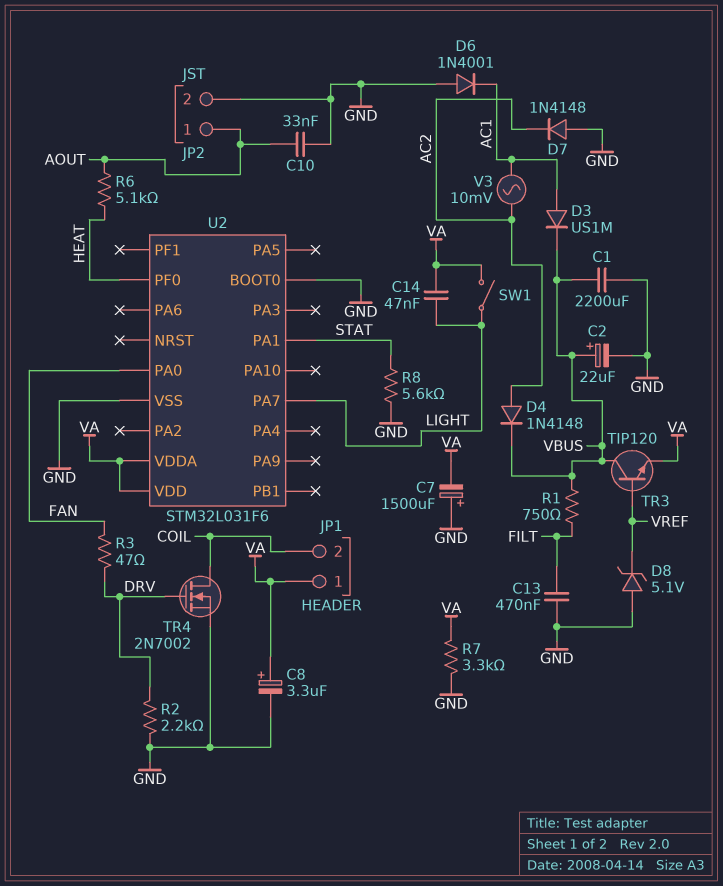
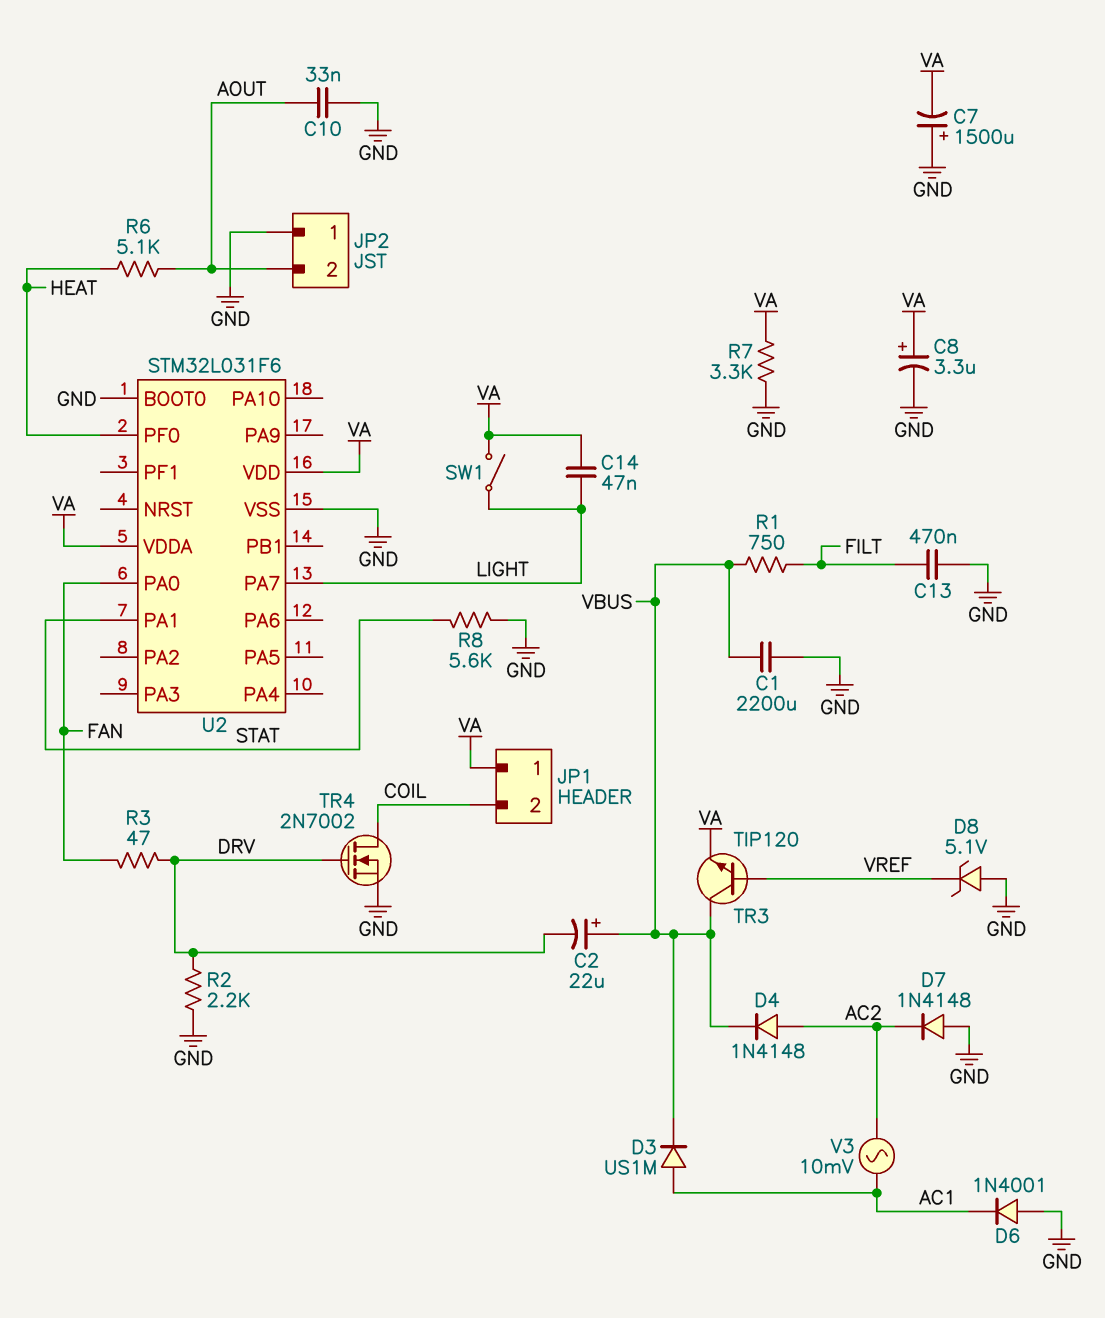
C2: 22uF (plus VBUS, minus GND) -> 22uF (plus VBUS, minus DRV)
JP2 pin 1: AOUT -> GND
JP2 pin 2: GND -> AOUT

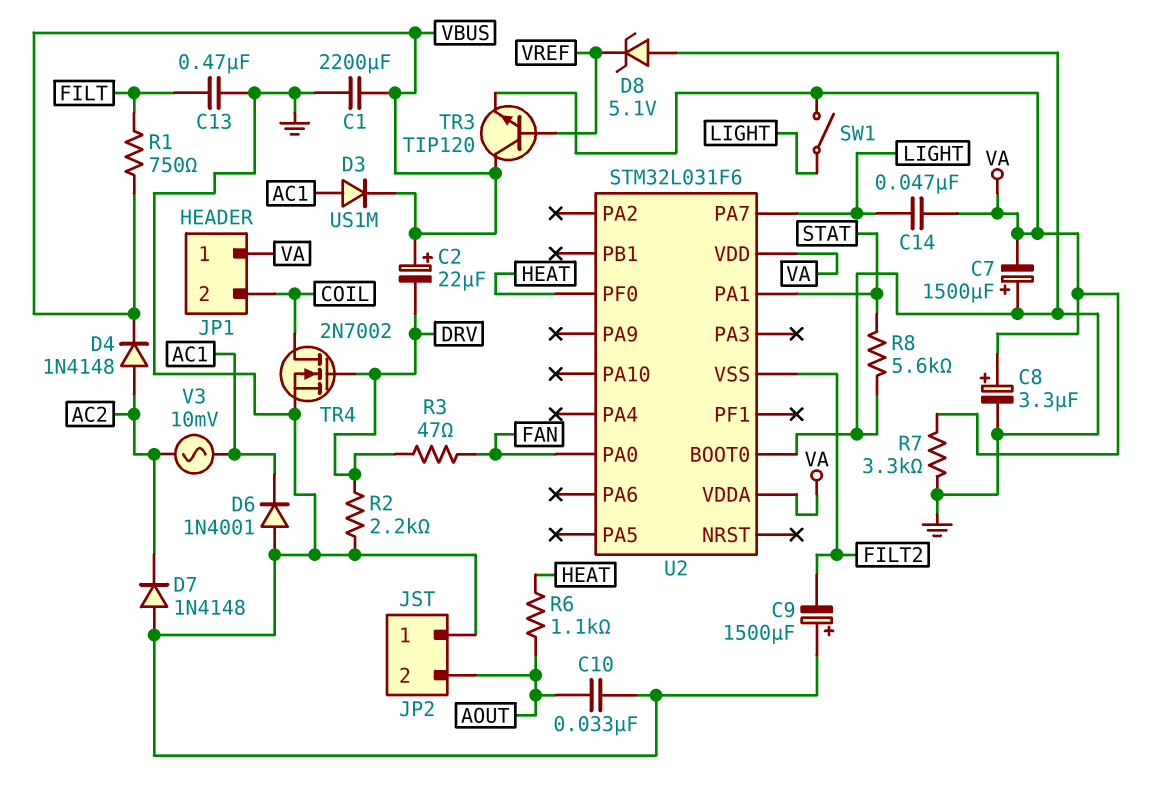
C9: none -> 1500uF (plus GND, minus FILT2)
R6: 5.1k (AOUT, HEAT) -> 1.1k (AOUT, HEAT)
U2 pin VSS: GND -> FILT2

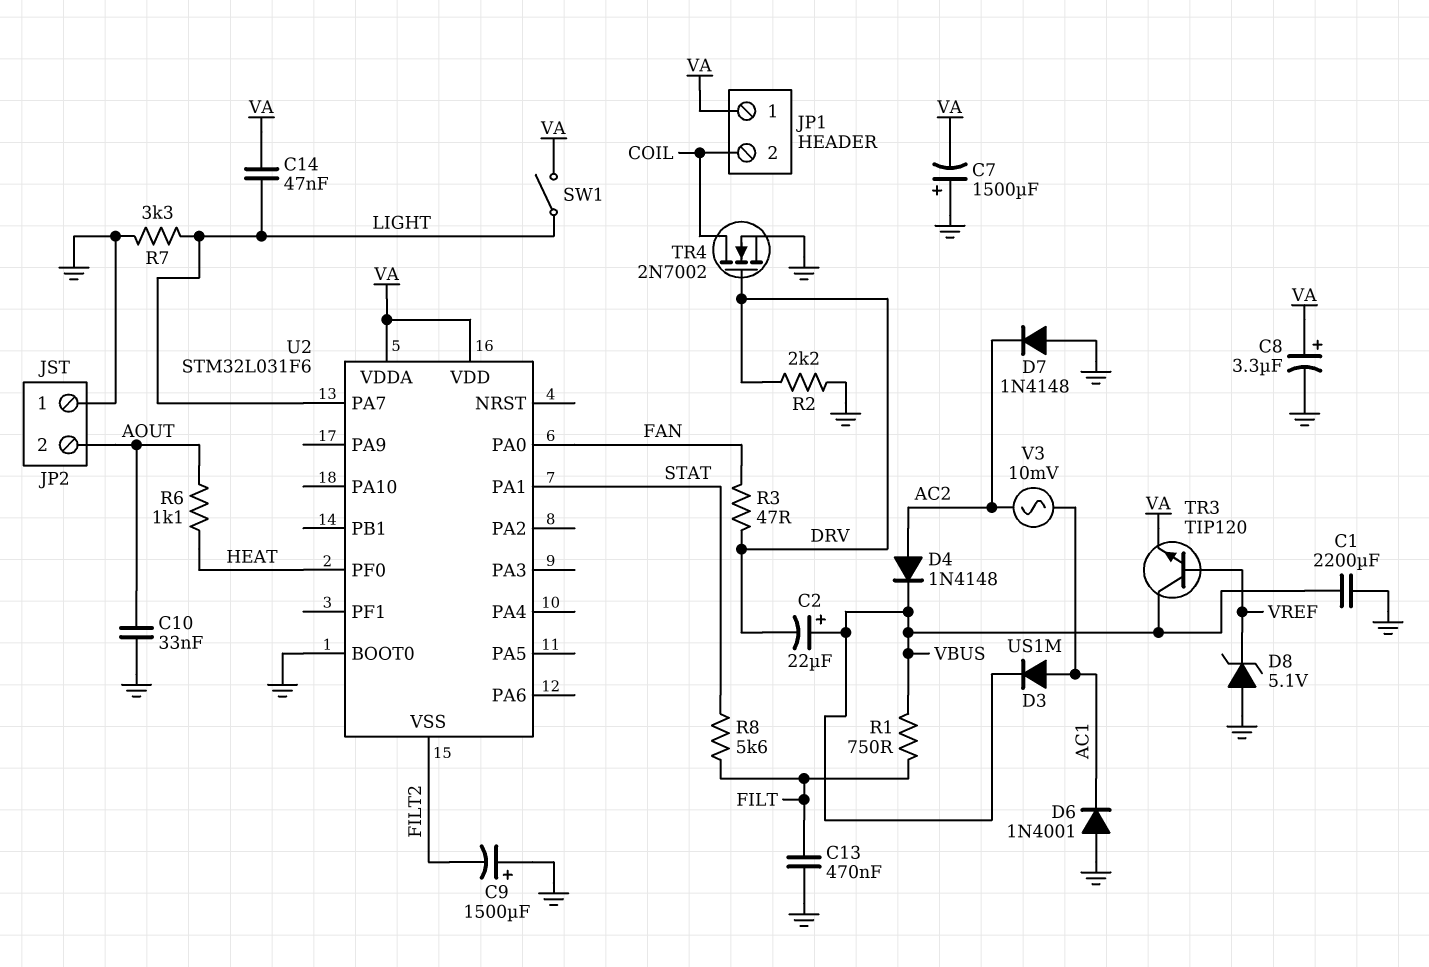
R7: 3.3k (GND, VA) -> 3.3k (GND, LIGHT)
R8: 5.6k (GND, STAT) -> 5.6k (FILT, STAT)

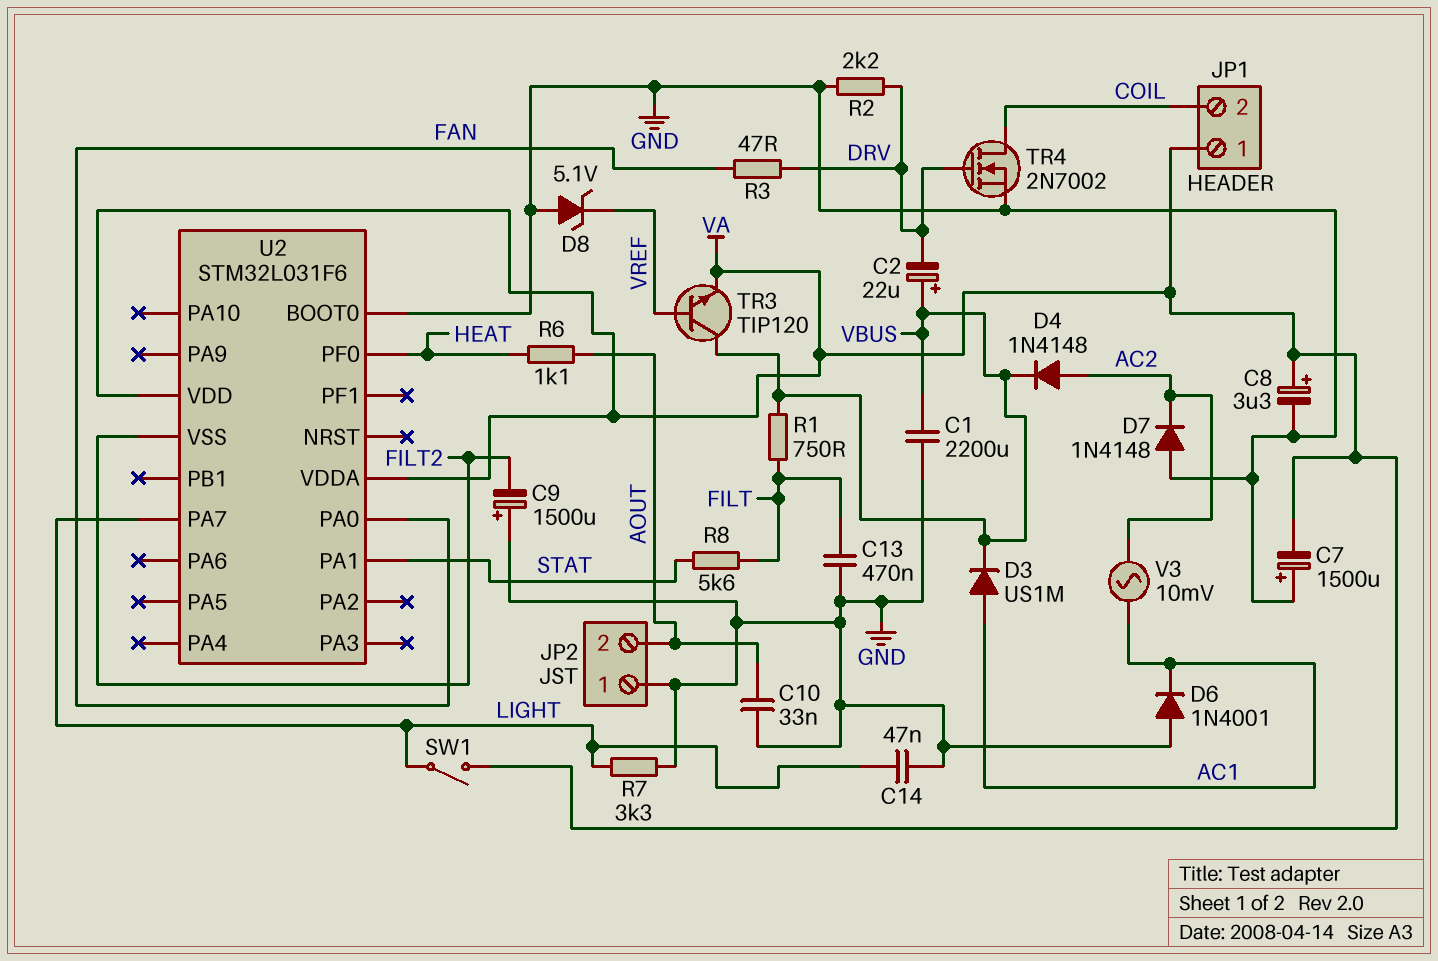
C14: 47nF (LIGHT, VA) -> 47nF (GND, LIGHT)

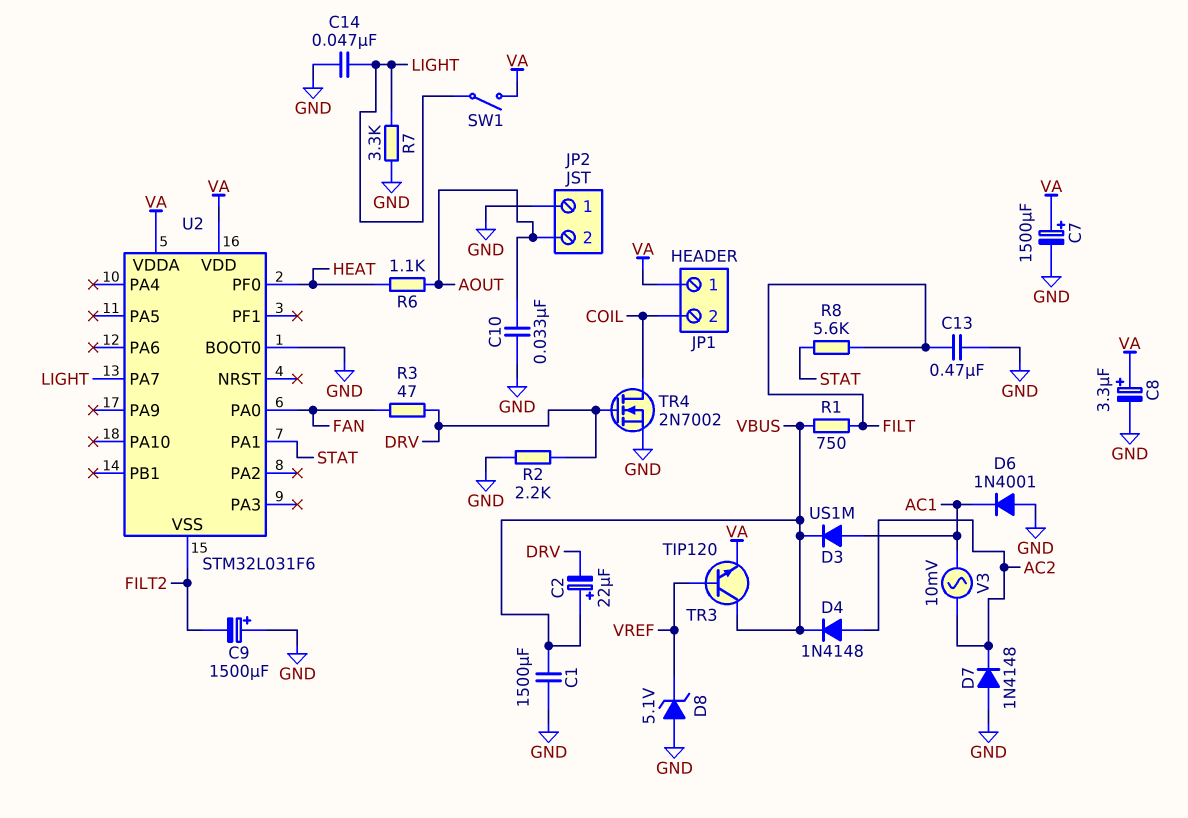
C1: 2200uF (GND, VBUS) -> 1500uF (GND, VBUS)
C7: 1500uF (plus GND, minus VA) -> 1500uF (plus VA, minus GND)

